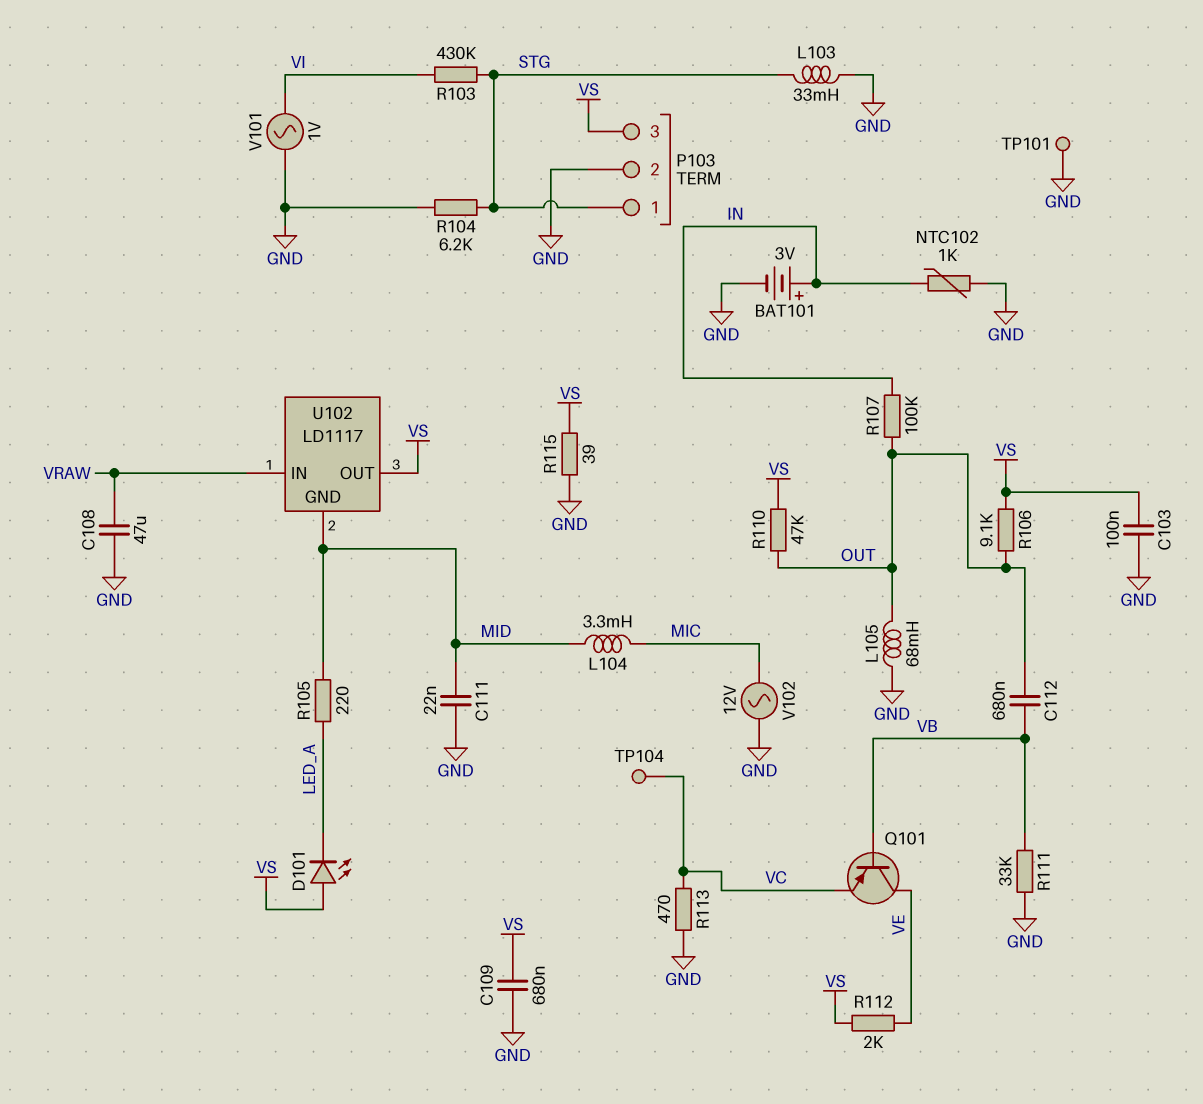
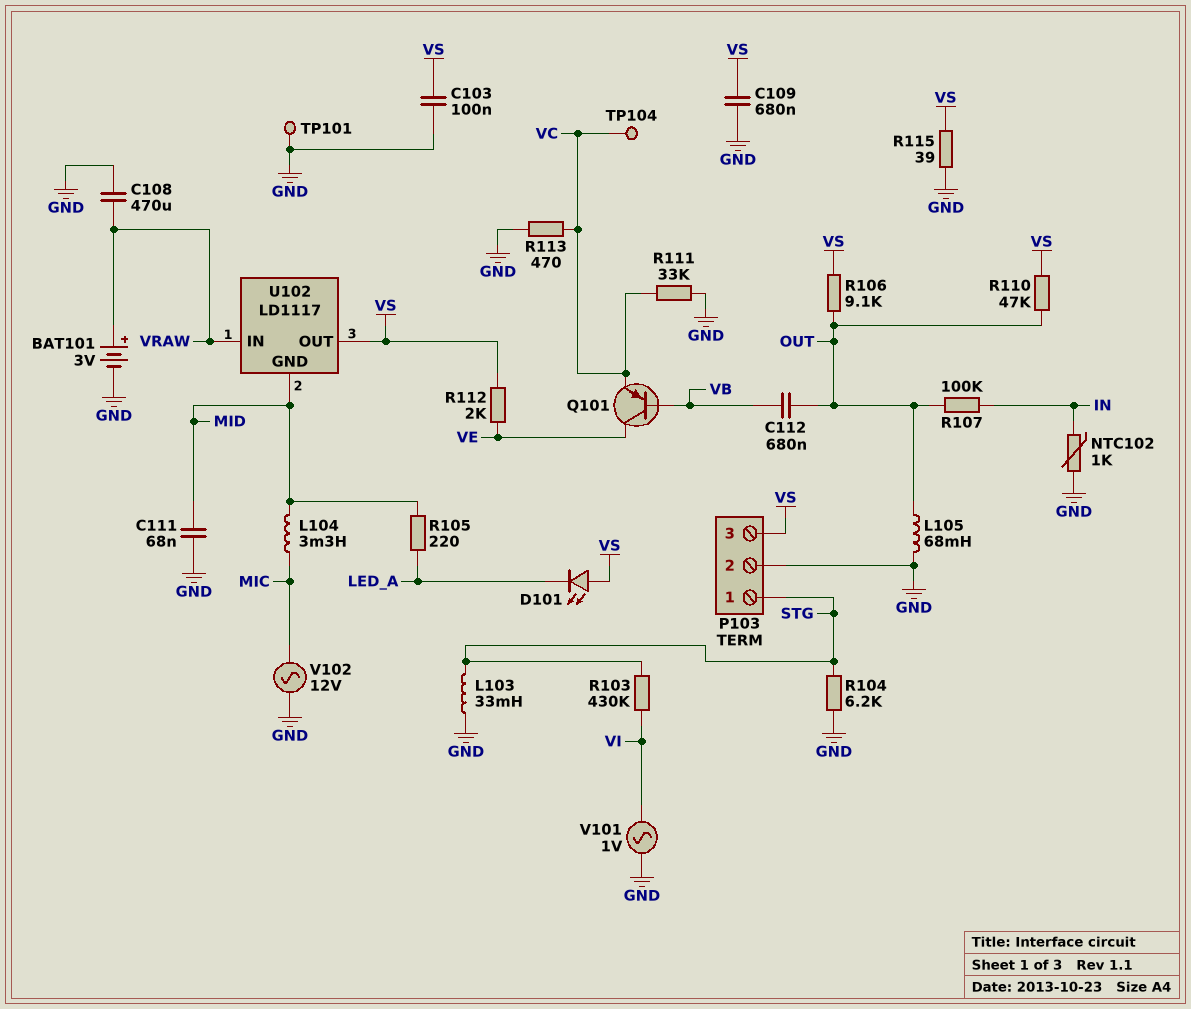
BAT101: 3V (plus IN, minus GND) -> 3V (plus VRAW, minus GND)
C108: 47uF (GND, VRAW) -> 470uF (GND, VRAW)
C111: 22nF (GND, MID) -> 68nF (GND, MID)
R111: 33k (GND, VB) -> 33k (GND, VC)

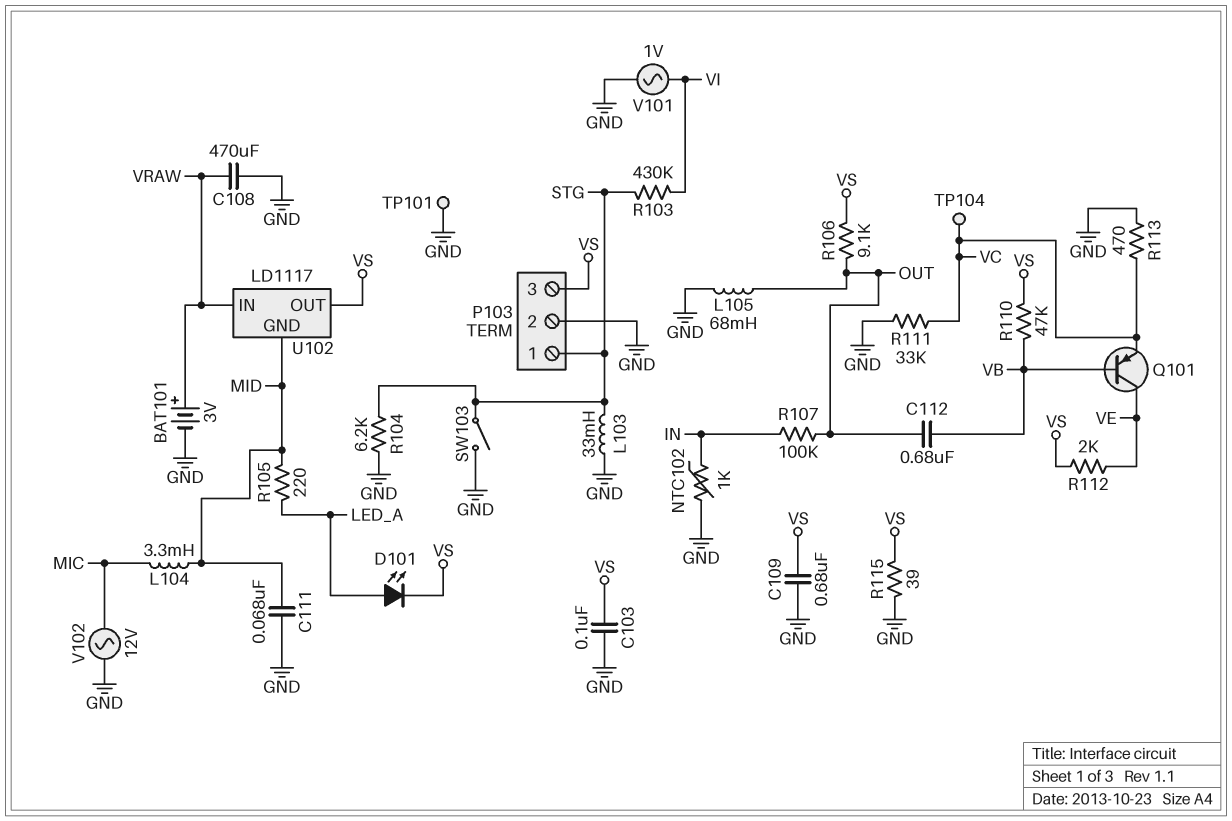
D101: LED (A VS, K LED_A) -> LED (A LED_A, K VS)
R110: 47k (OUT, VS) -> 47k (VB, VS)
SW103: none -> switch (GND, STG)

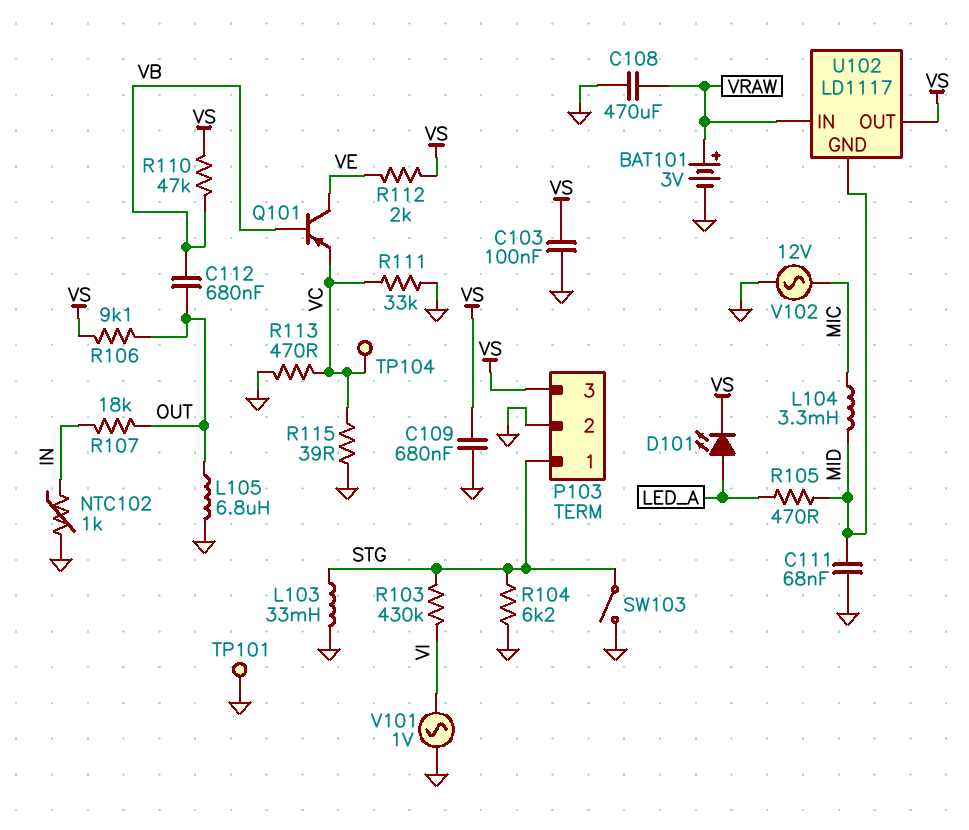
L105: 68mH (GND, OUT) -> 6.8uH (GND, OUT)
R105: 220 (LED_A, MID) -> 470 (LED_A, MID)
R107: 100k (IN, OUT) -> 18k (IN, OUT)
R115: 39 (GND, VS) -> 39 (GND, VC)

